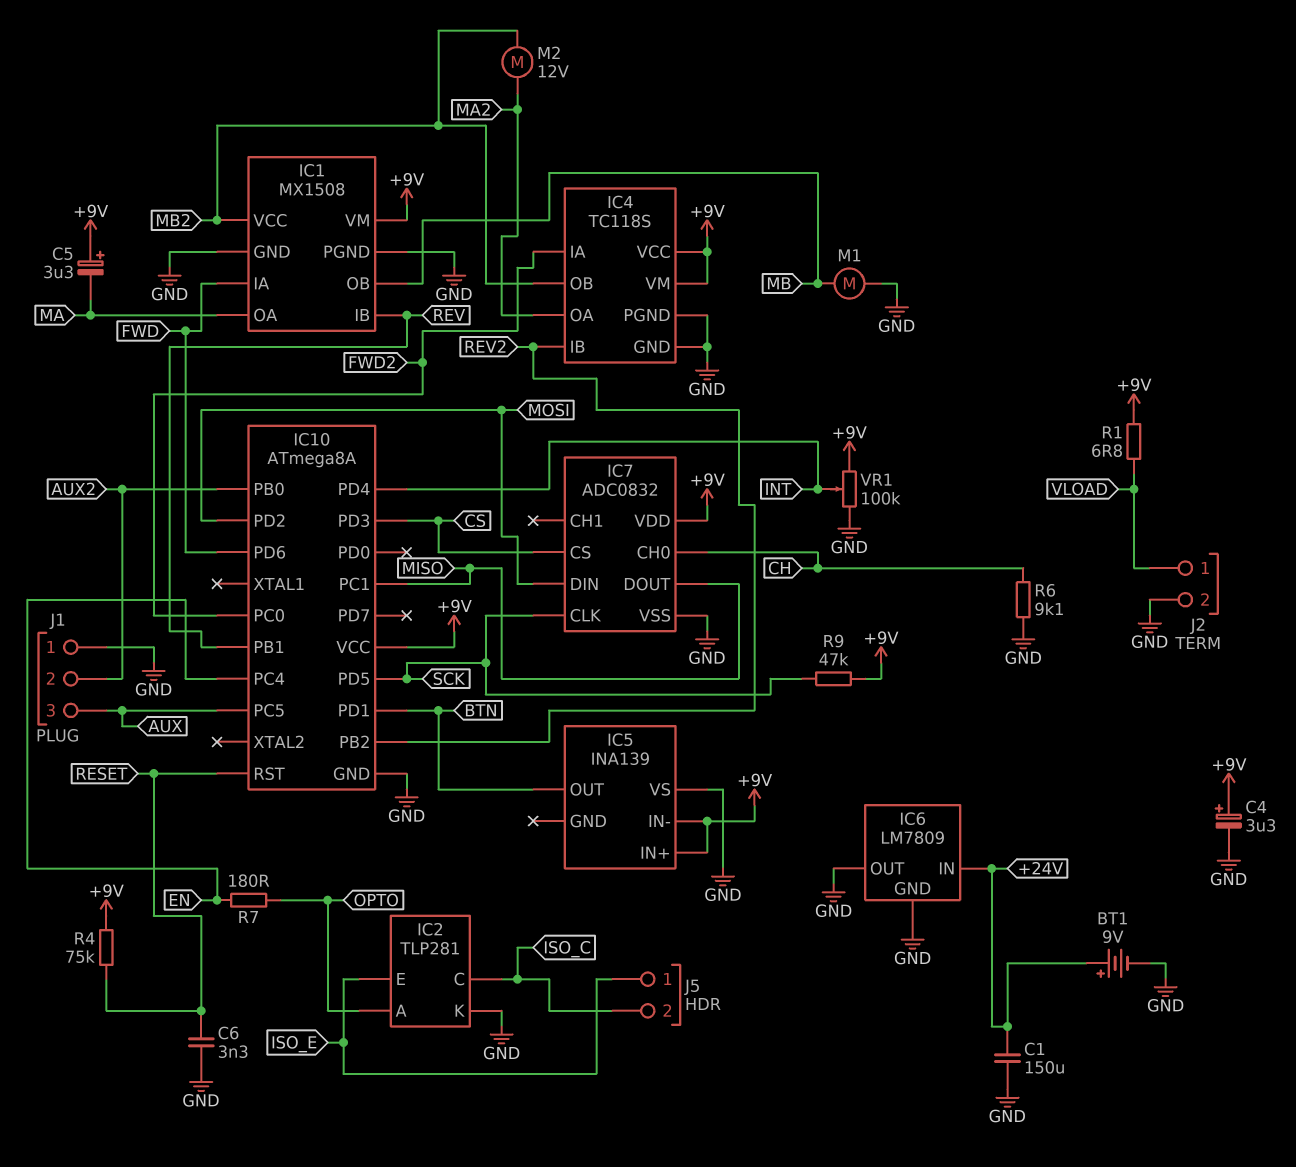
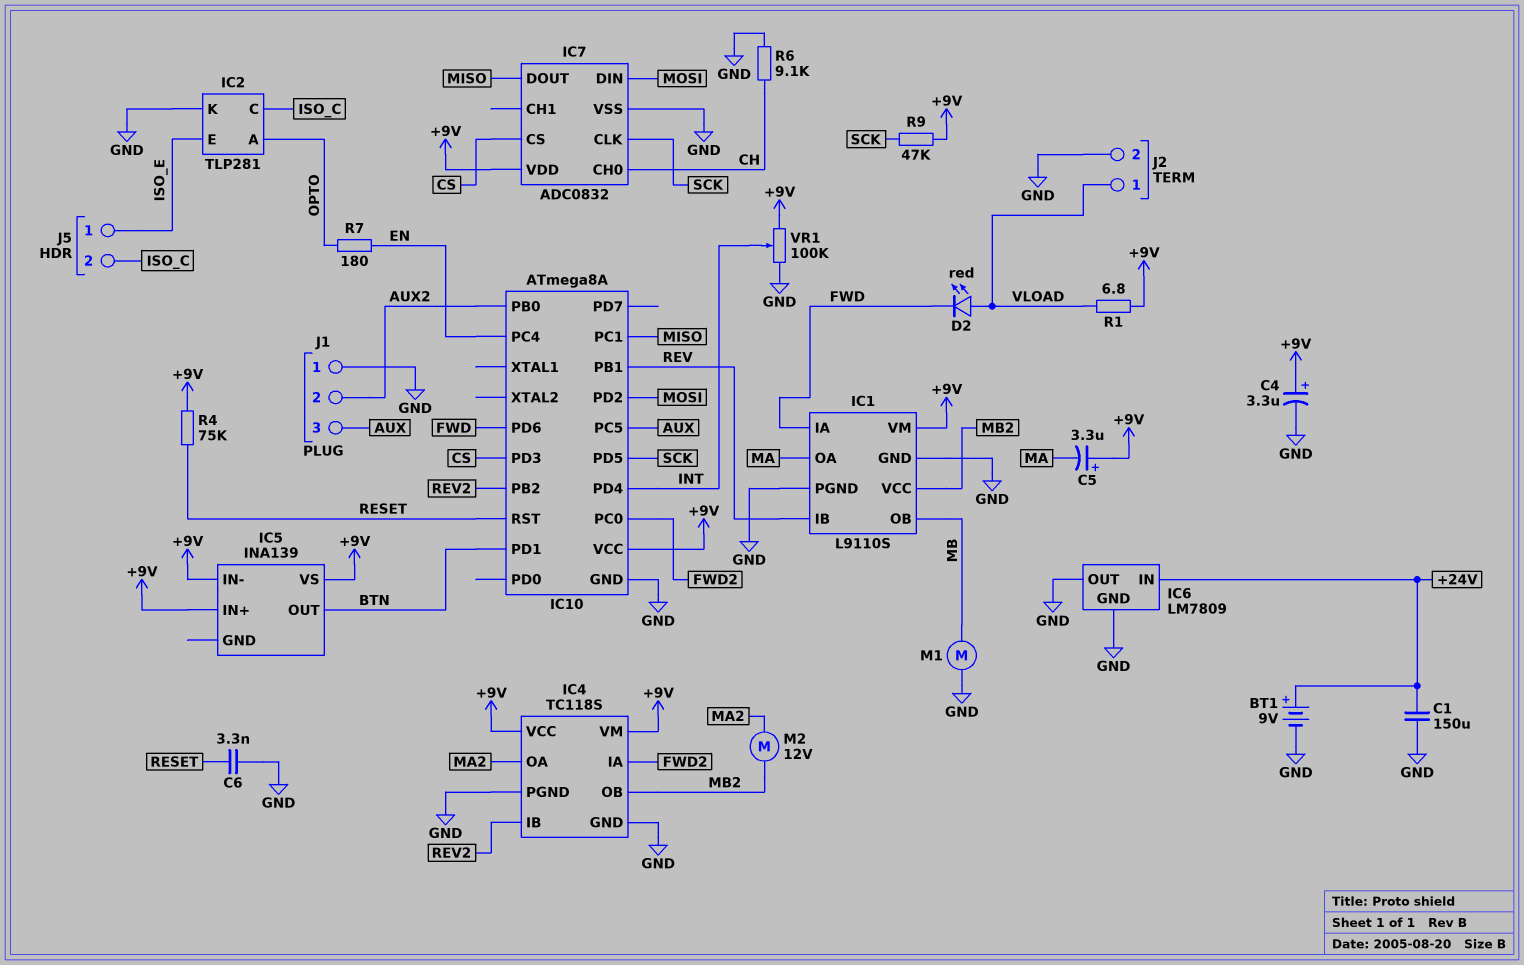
D2: none -> LED red (A VLOAD, K FWD)
IC1: MX1508 -> L9110S
IC5 pin VS: GND -> +9V

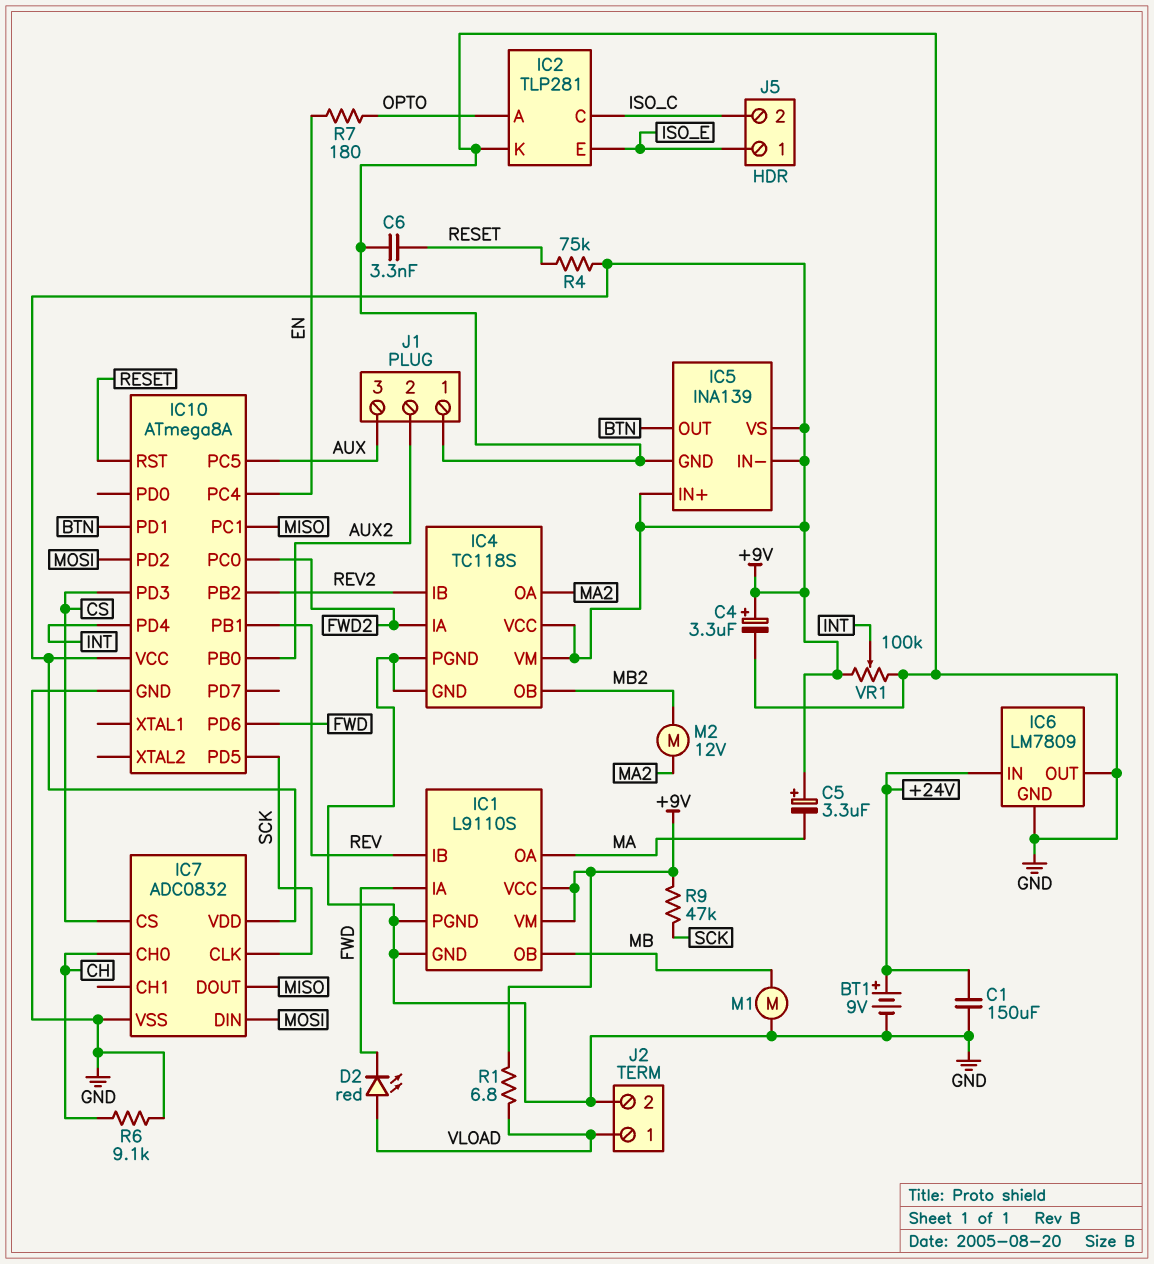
IC1 pin VCC: MB2 -> +9V
IC5 pin GND: none -> GND

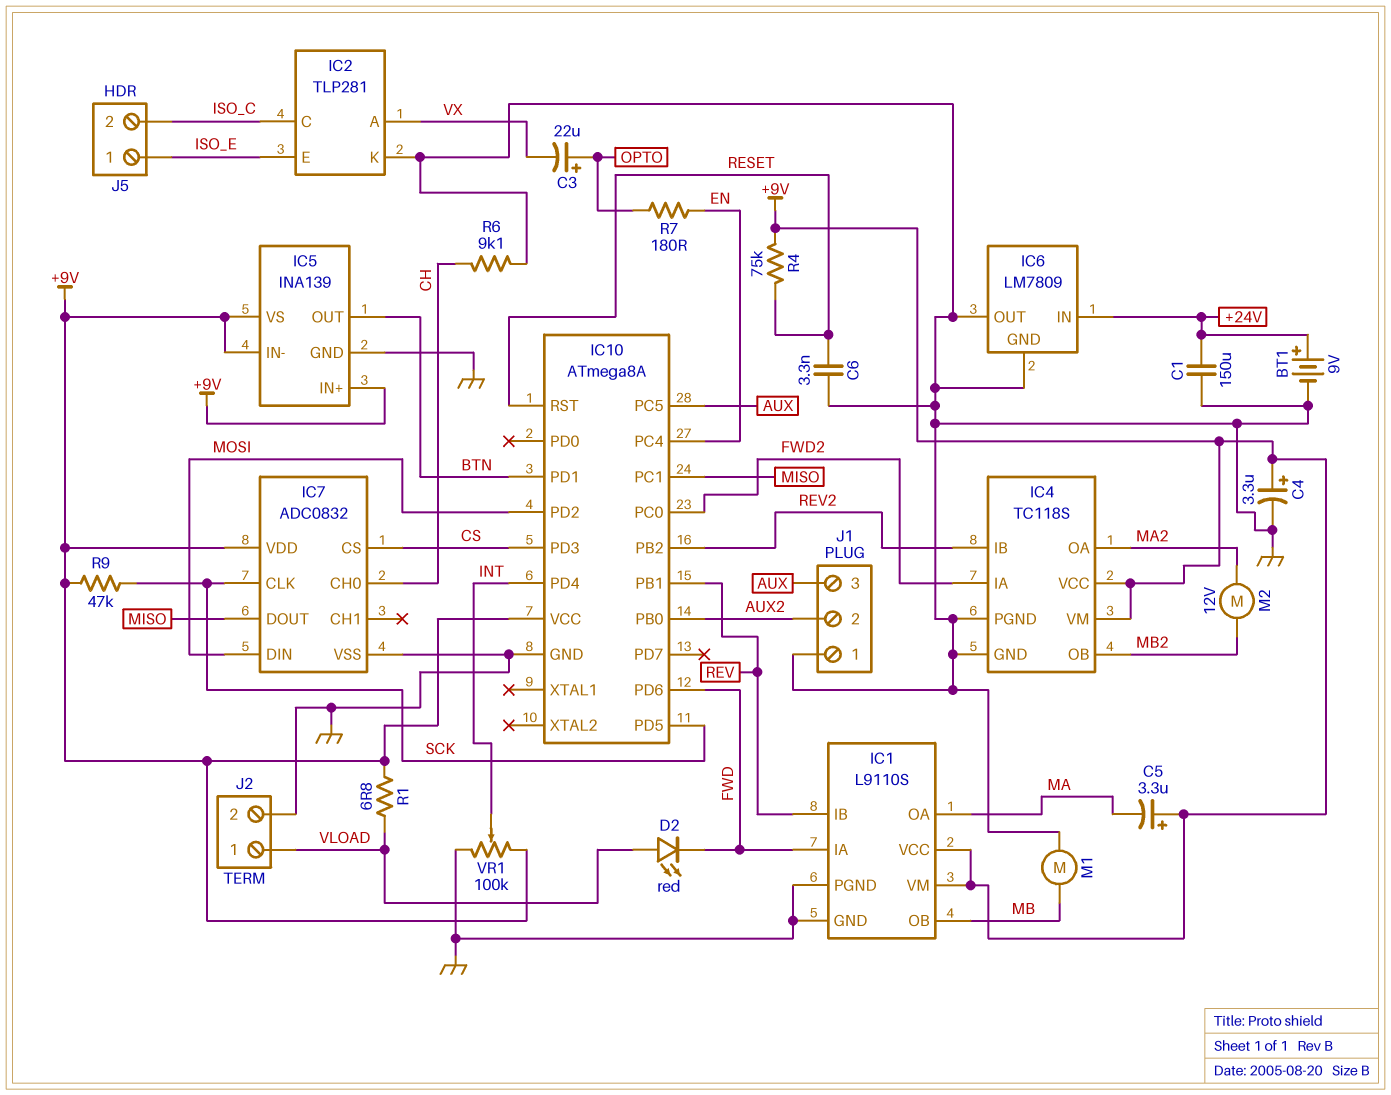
C3: none -> 22uF (plus OPTO, minus VX)
IC2 pin A: OPTO -> VX

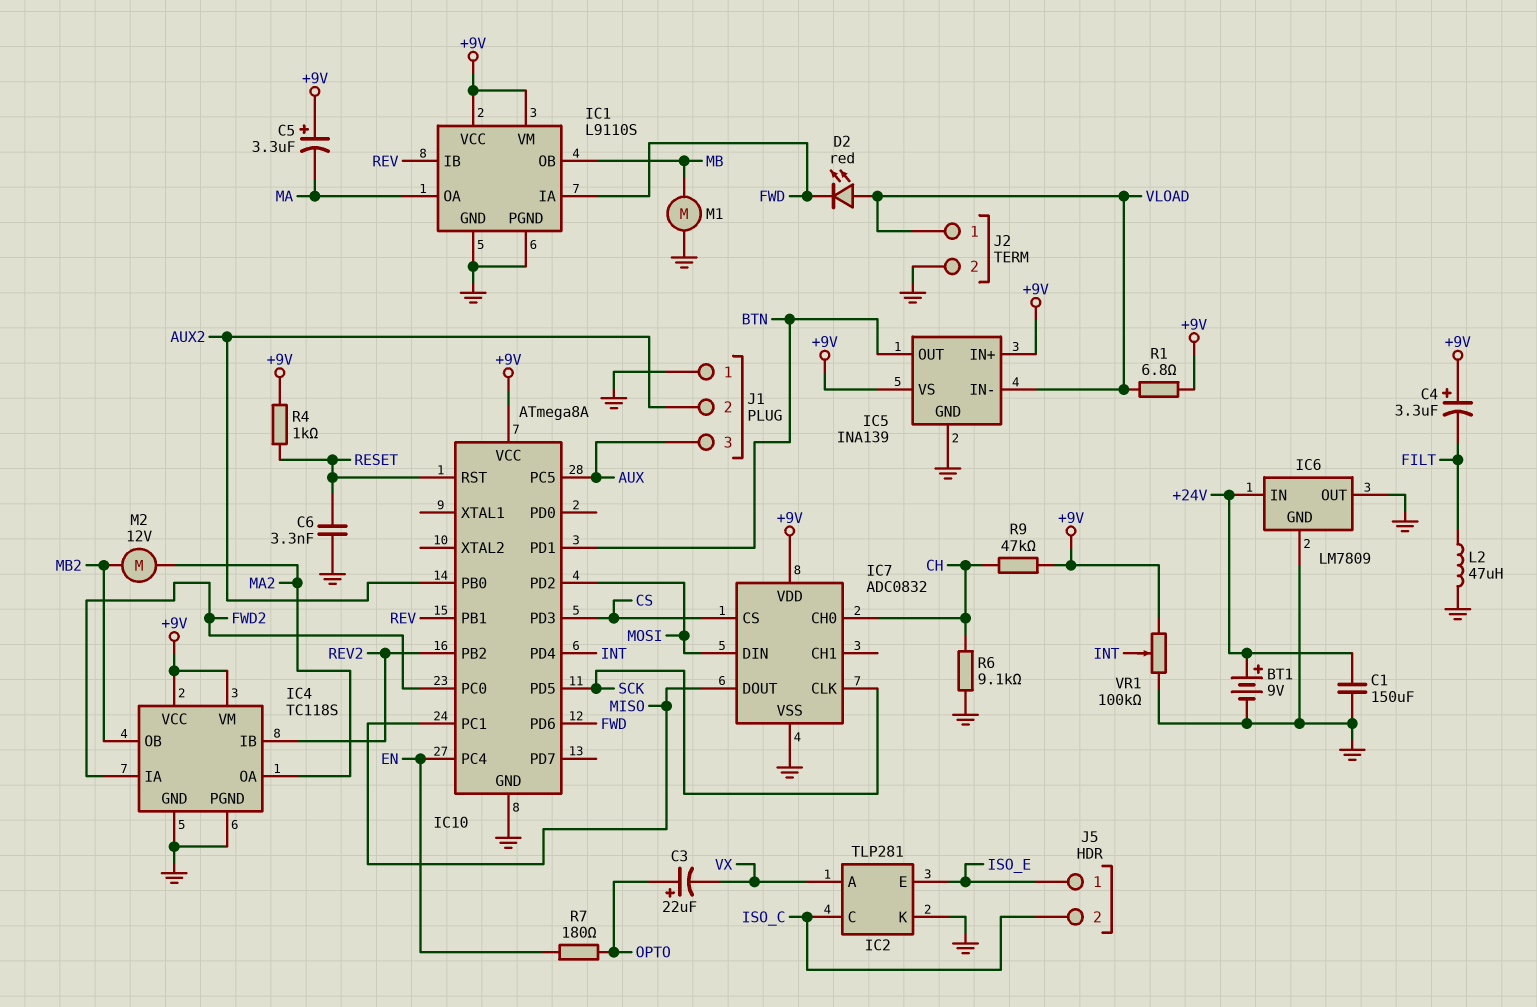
C4: 3.3uF (plus +9V, minus GND) -> 3.3uF (plus +9V, minus FILT)
IC5 pin IN-: +9V -> VLOAD
L2: none -> 47uH (FILT, GND)
R4: 75k (+9V, RESET) -> 1k (+9V, RESET)
R9: 47k (+9V, SCK) -> 47k (+9V, CH)

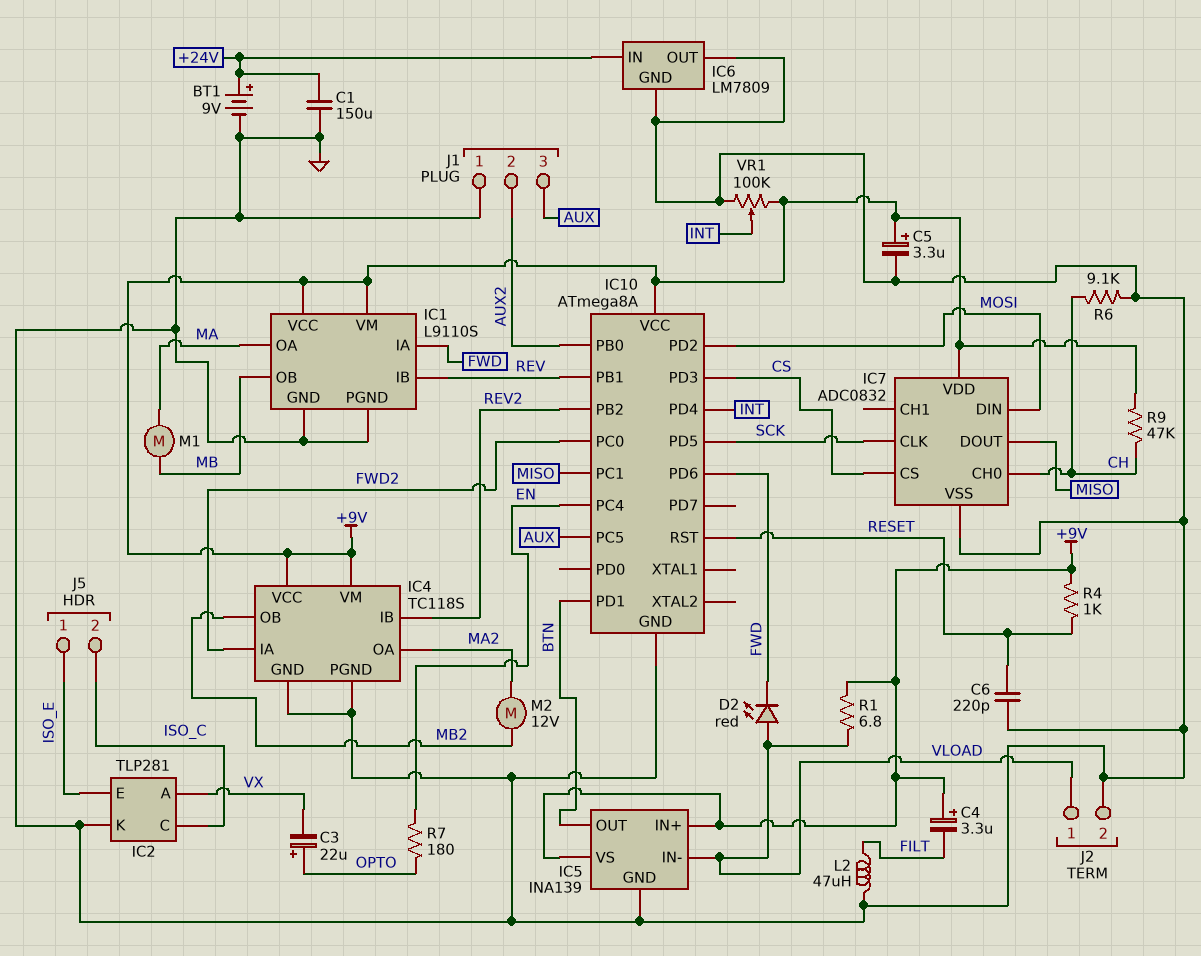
C5: 3.3uF (plus +9V, minus MA) -> 3.3uF (plus +9V, minus GND)
C6: 3.3nF (GND, RESET) -> 220pF (GND, RESET)
M1: motor (GND, MB) -> motor (MA, MB)

